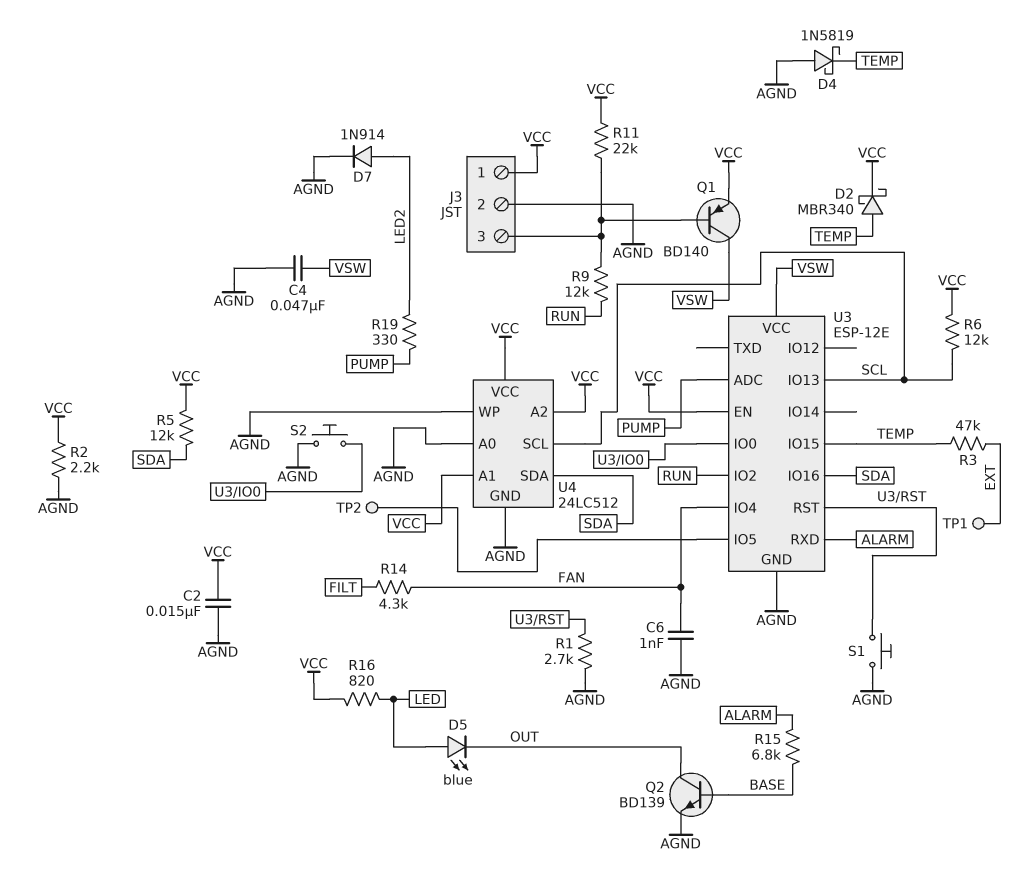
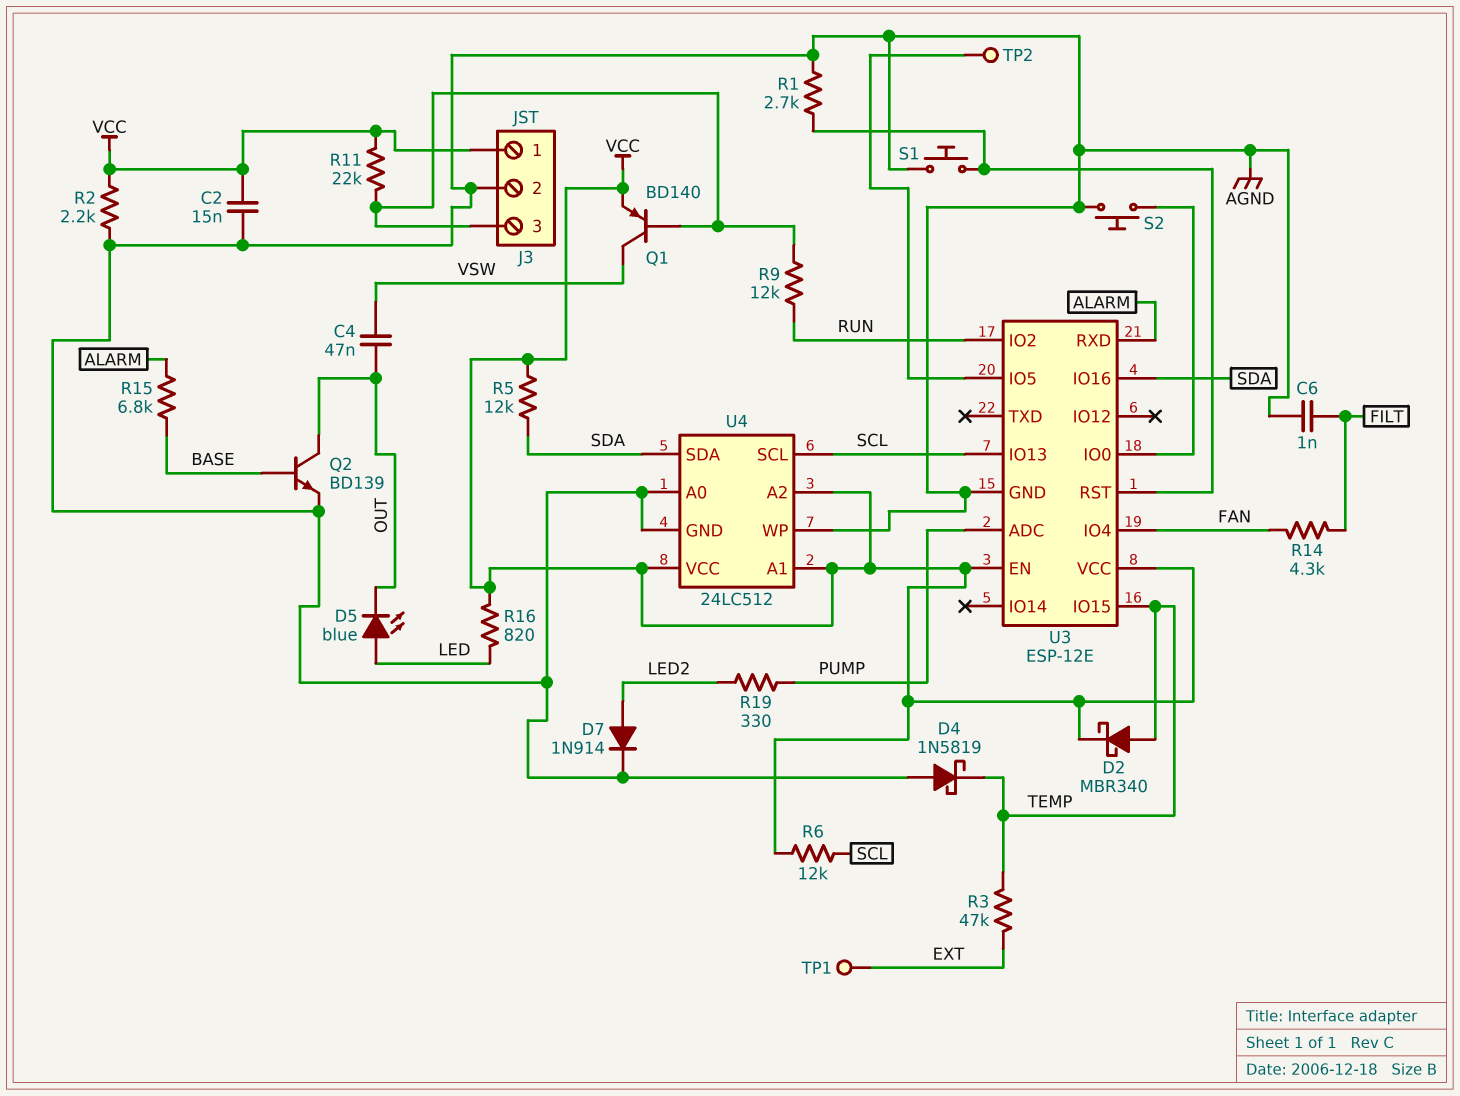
C4: 47nF (AGND, VSW) -> 47nF (OUT, VSW)
C6: 1nF (AGND, FAN) -> 1nF (AGND, FILT)
U3 pin VCC: VSW -> VCC

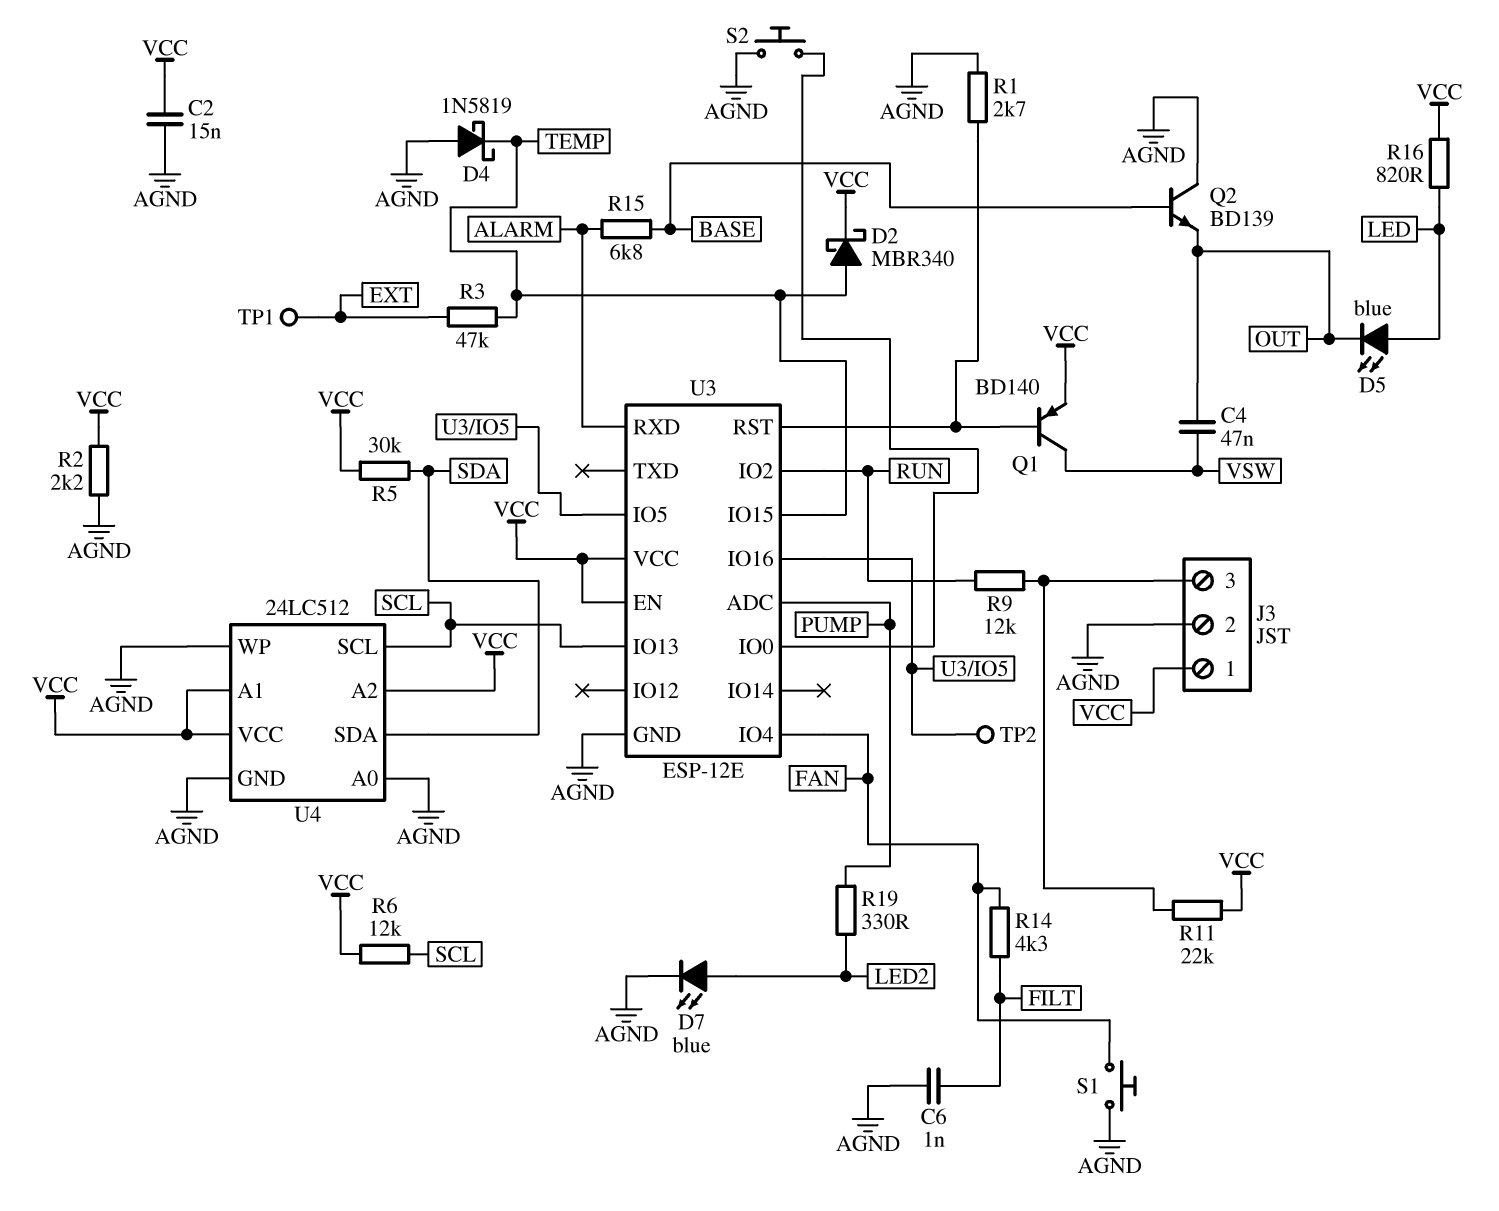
D7: diode 1N914 (A LED2, K AGND) -> LED blue (A LED2, K AGND)
Q1: PNP BD140 (B J3/3, C VSW, E VCC) -> PNP BD140 (B U3/RST, C VSW, E VCC)
Q2: NPN BD139 (B BASE, C OUT, E AGND) -> NPN BD139 (B BASE, C AGND, E OUT)
R5: 12k (SDA, VCC) -> 30k (SDA, VCC)
S1: button (AGND, U3/RST) -> button (AGND, FAN)
U3 pin IO16: SDA -> U3/IO5

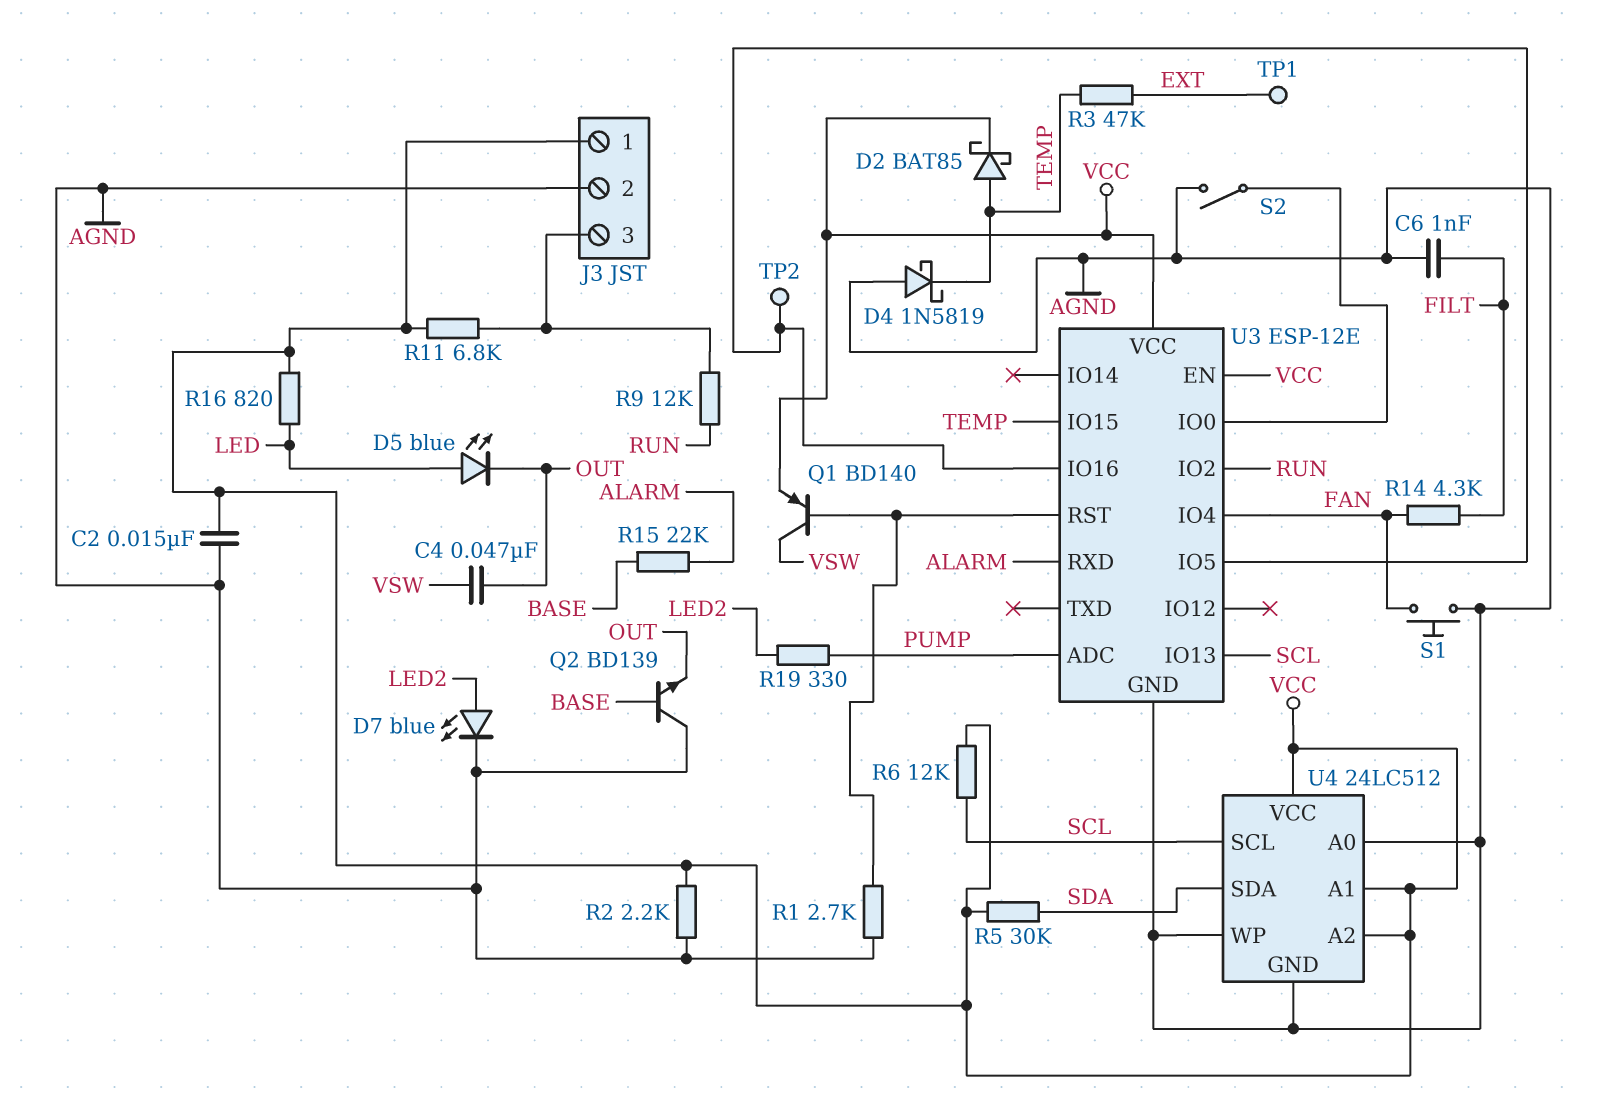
D2: schottky MBR340 (A TEMP, K VCC) -> schottky BAT85 (A TEMP, K VCC)
R11: 22k (J3/3, VCC) -> 6.8k (J3/3, VCC)
R15: 6.8k (ALARM, BASE) -> 22k (ALARM, BASE)
S2: button (AGND, U3/IO0) -> switch (AGND, U3/IO0)

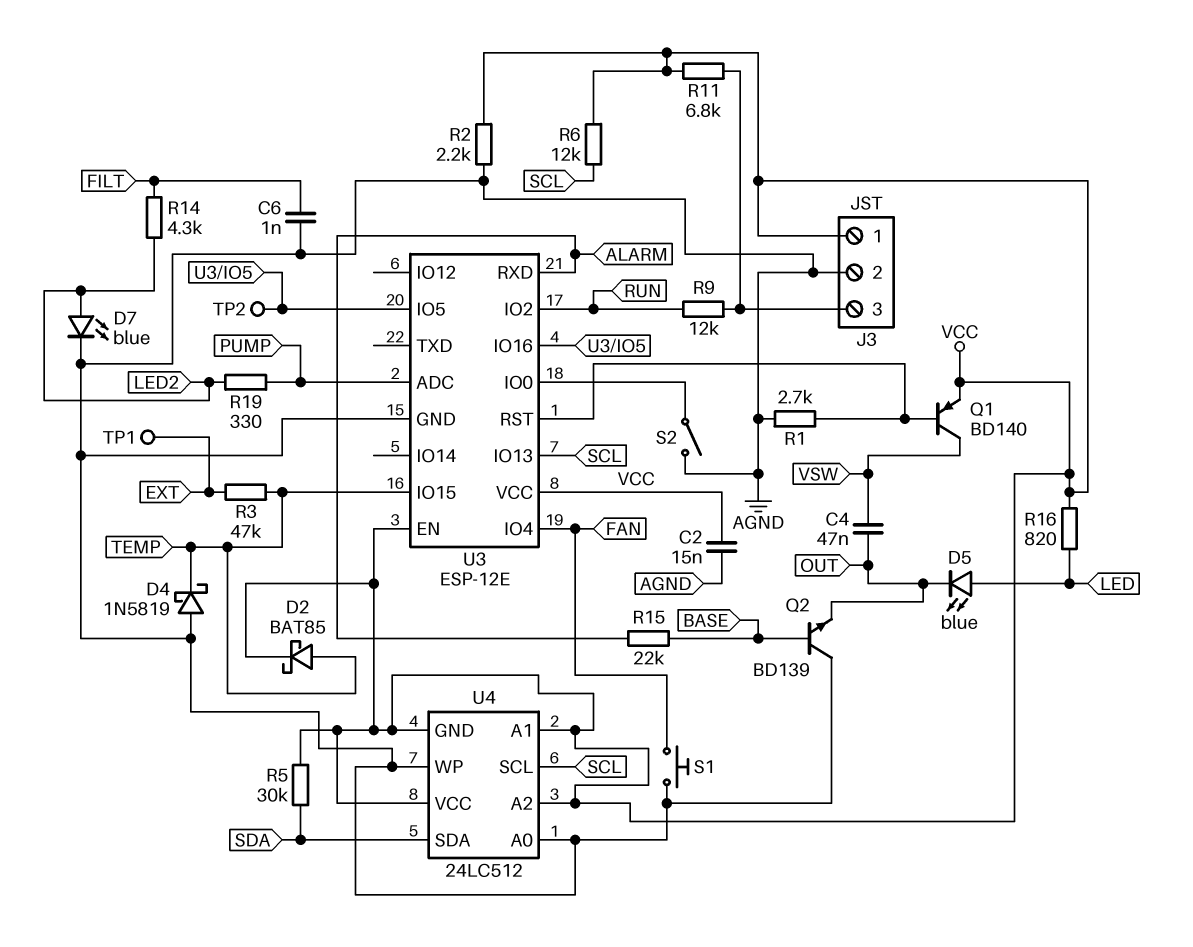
R14: 4.3k (FAN, FILT) -> 4.3k (FILT, LED2)
U4 pin GND: AGND -> VCC

